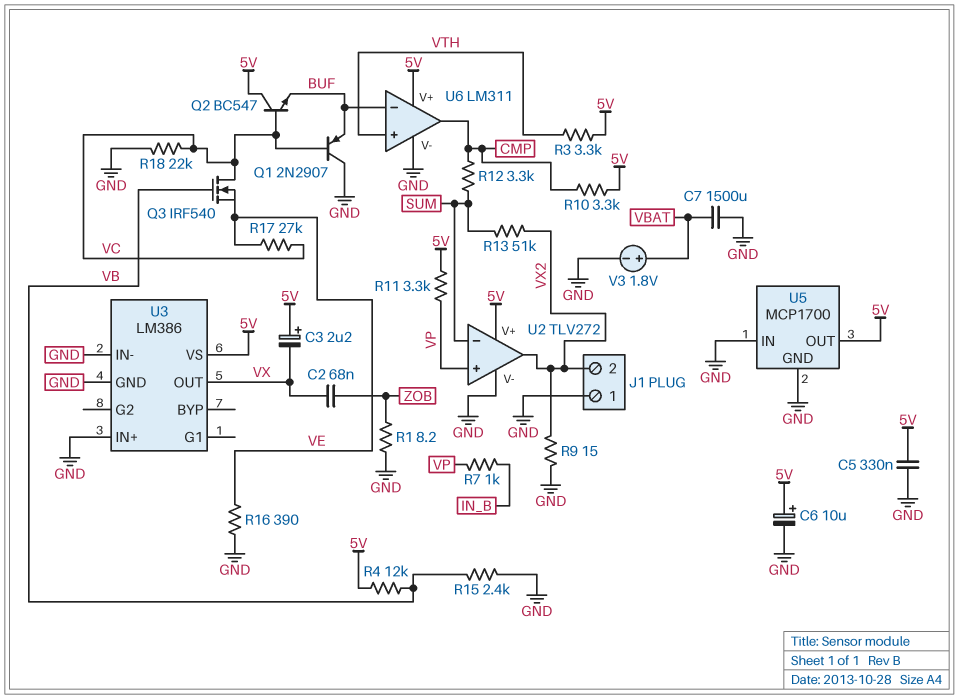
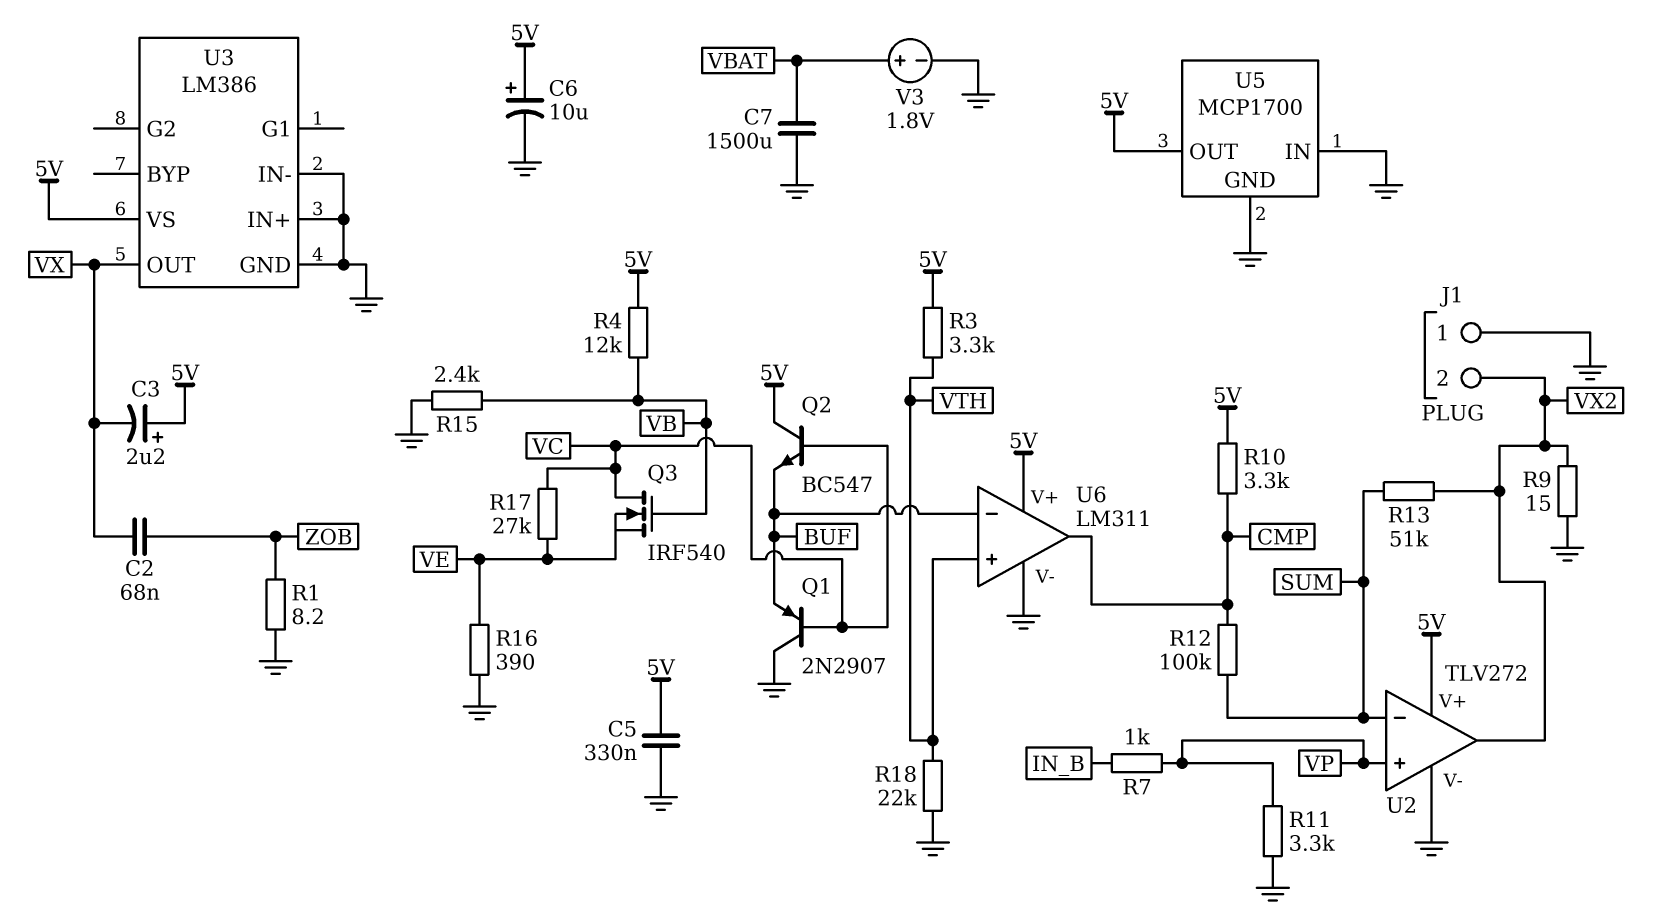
R11: 3.3k (5V, VP) -> 3.3k (GND, VP)
R12: 3.3k (CMP, SUM) -> 100k (CMP, SUM)
R18: 22k (GND, VC) -> 22k (GND, VTH)

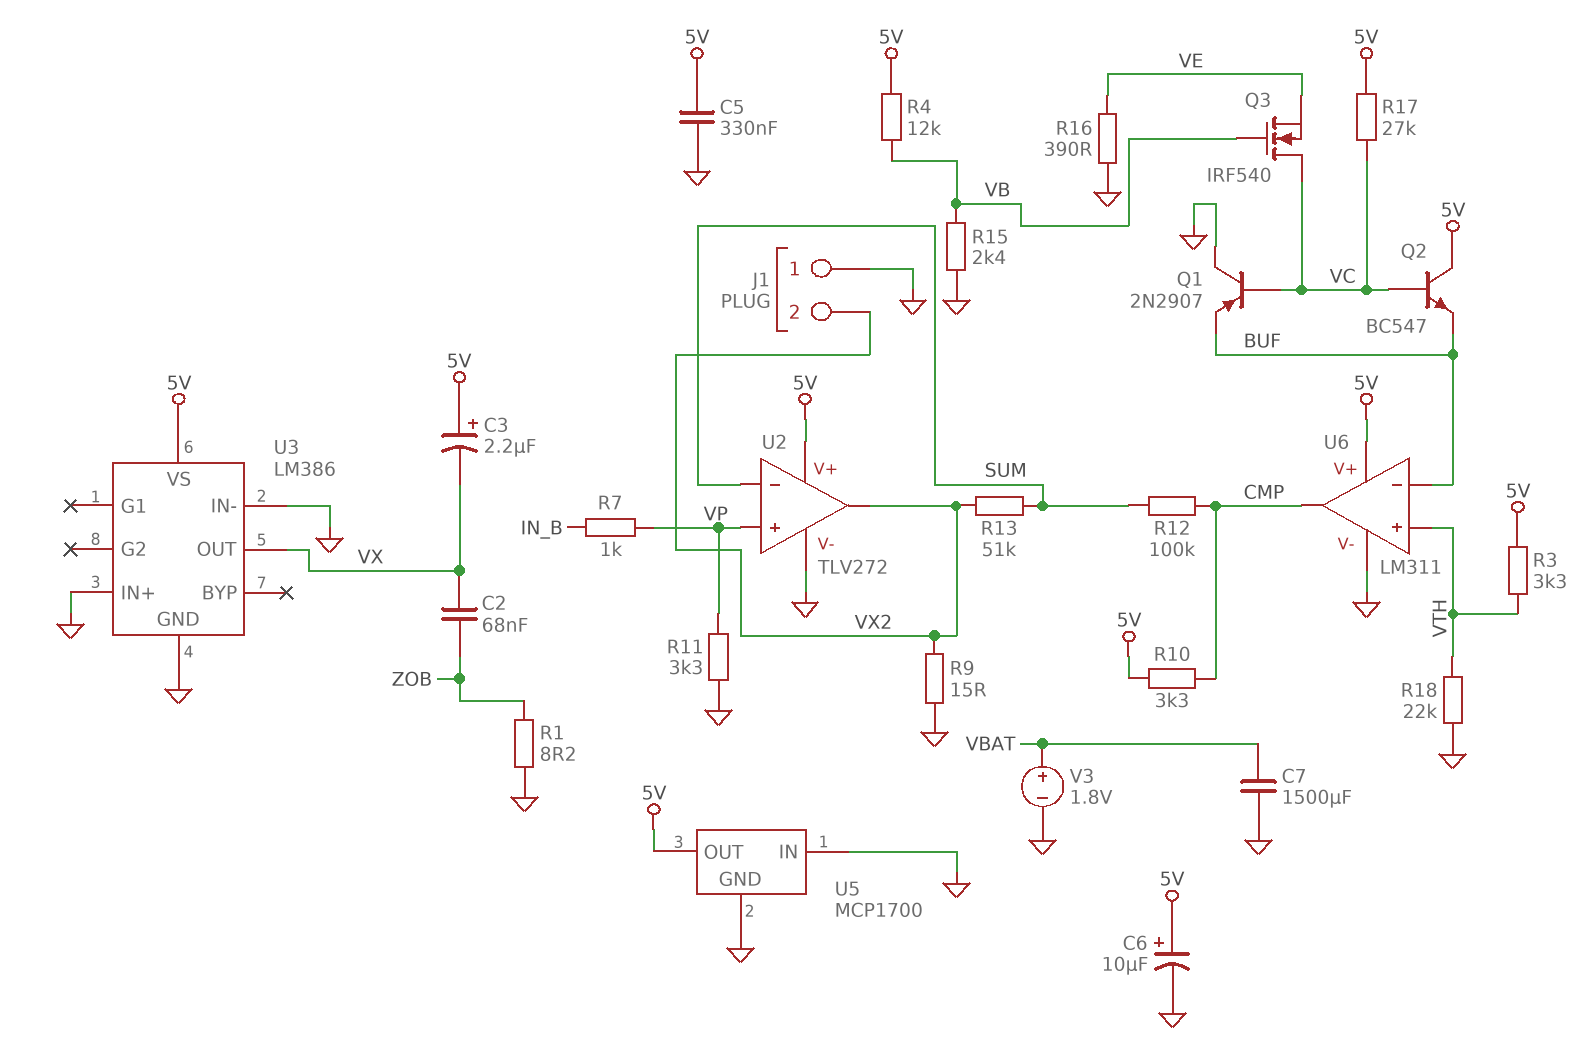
R17: 27k (VC, VE) -> 27k (5V, VC)

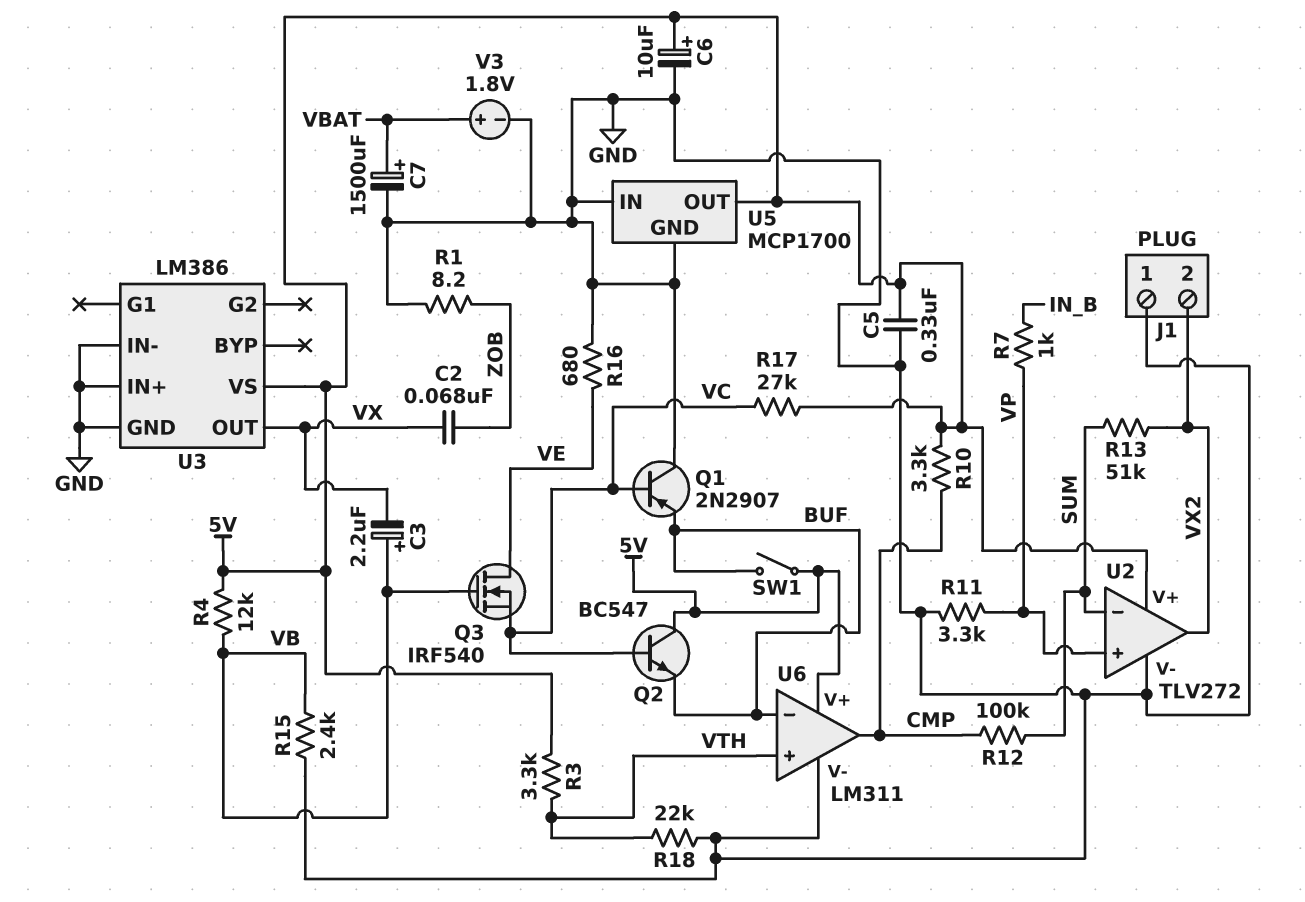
C3: 2.2uF (plus 5V, minus VX) -> 2.2uF (plus VB, minus VX)
C7: 1500uF (GND, VBAT) -> 1500uF (plus VBAT, minus GND)
Q3: NMOS IRF540 (G VB, D VC, S VE) -> NMOS IRF540 (G VB, D VE, S VC)
R9: 15 (GND, VX2) -> none
R16: 390 (GND, VE) -> 680 (GND, VE)
SW1: none -> switch (5V, BUF)

